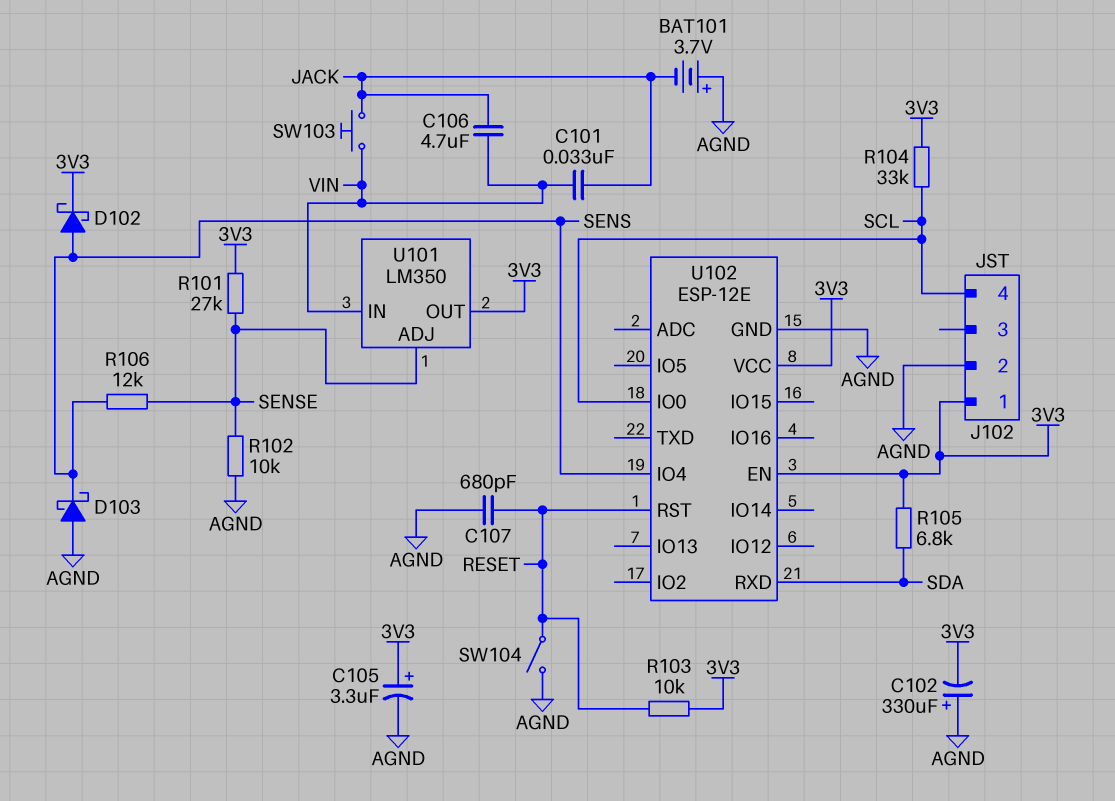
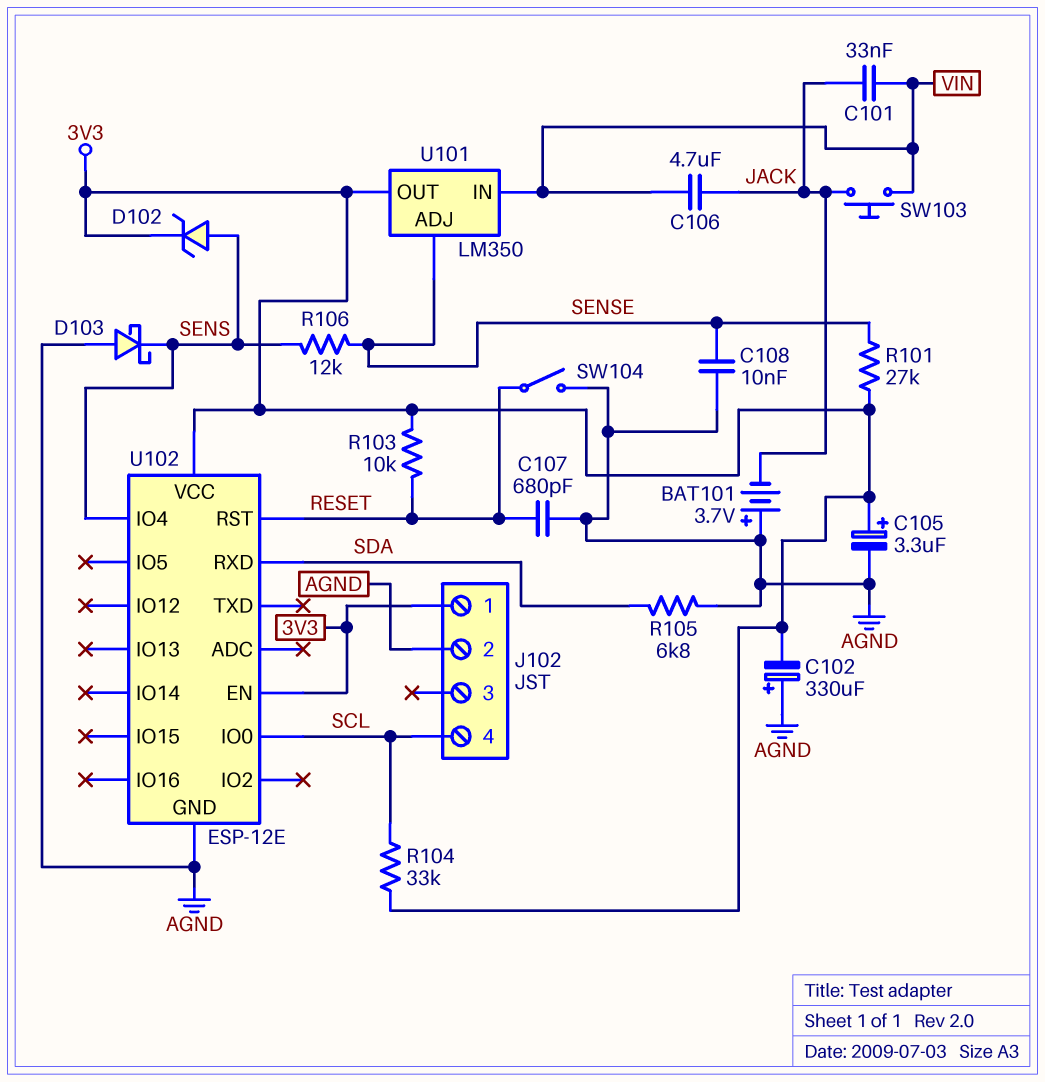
C108: none -> 10nF (AGND, SENSE)
D102: schottky (A SENS, K 3V3) -> zener (A SENS, K 3V3)
R102: 10k (AGND, SENSE) -> none
R105: 6.8k (3V3, SDA) -> 6.8k (AGND, SDA)

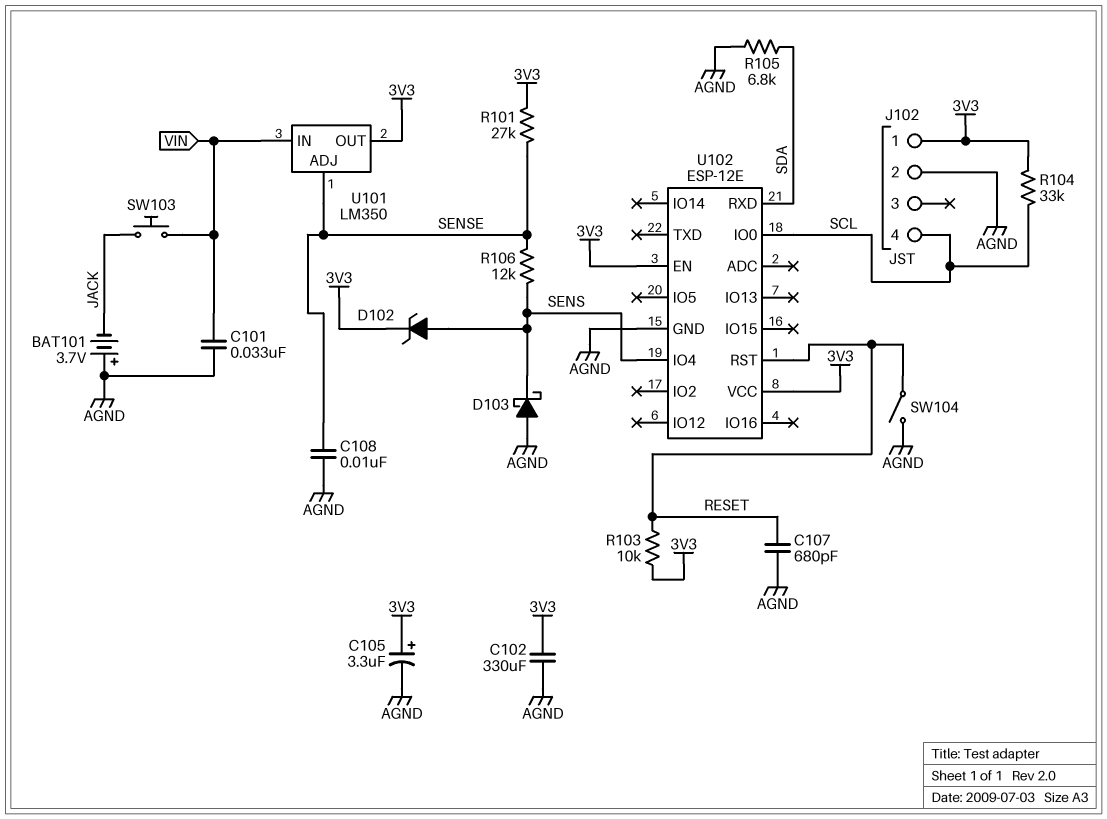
C101: 33nF (JACK, VIN) -> 33nF (AGND, VIN)
C102: 330uF (plus AGND, minus 3V3) -> 330uF (3V3, AGND)
C106: 4.7uF (JACK, VIN) -> none

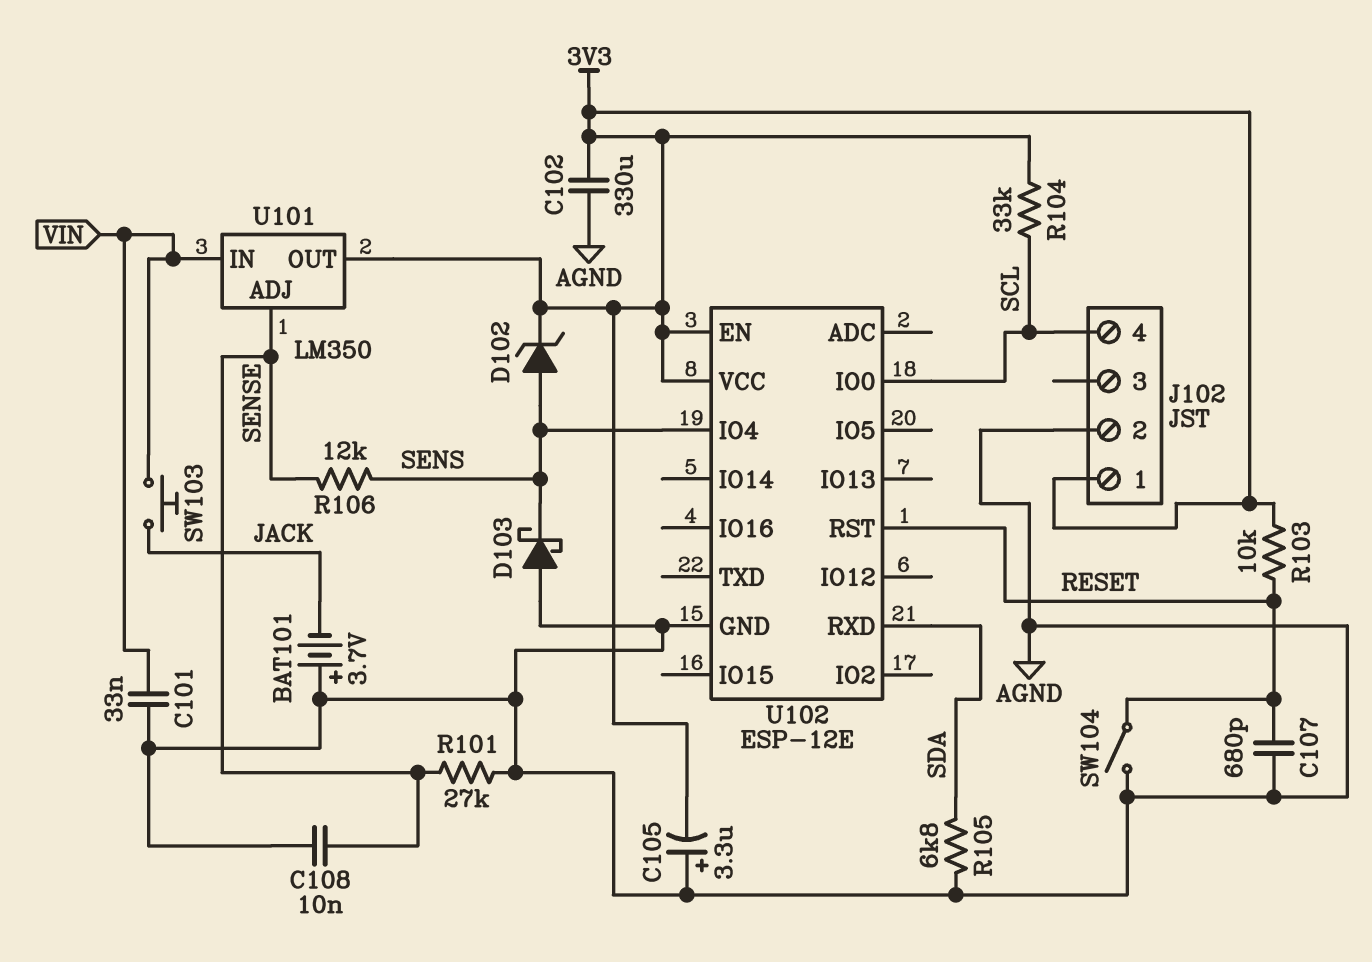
C105: 3.3uF (plus 3V3, minus AGND) -> 3.3uF (plus AGND, minus 3V3)
R101: 27k (3V3, SENSE) -> 27k (AGND, SENSE)

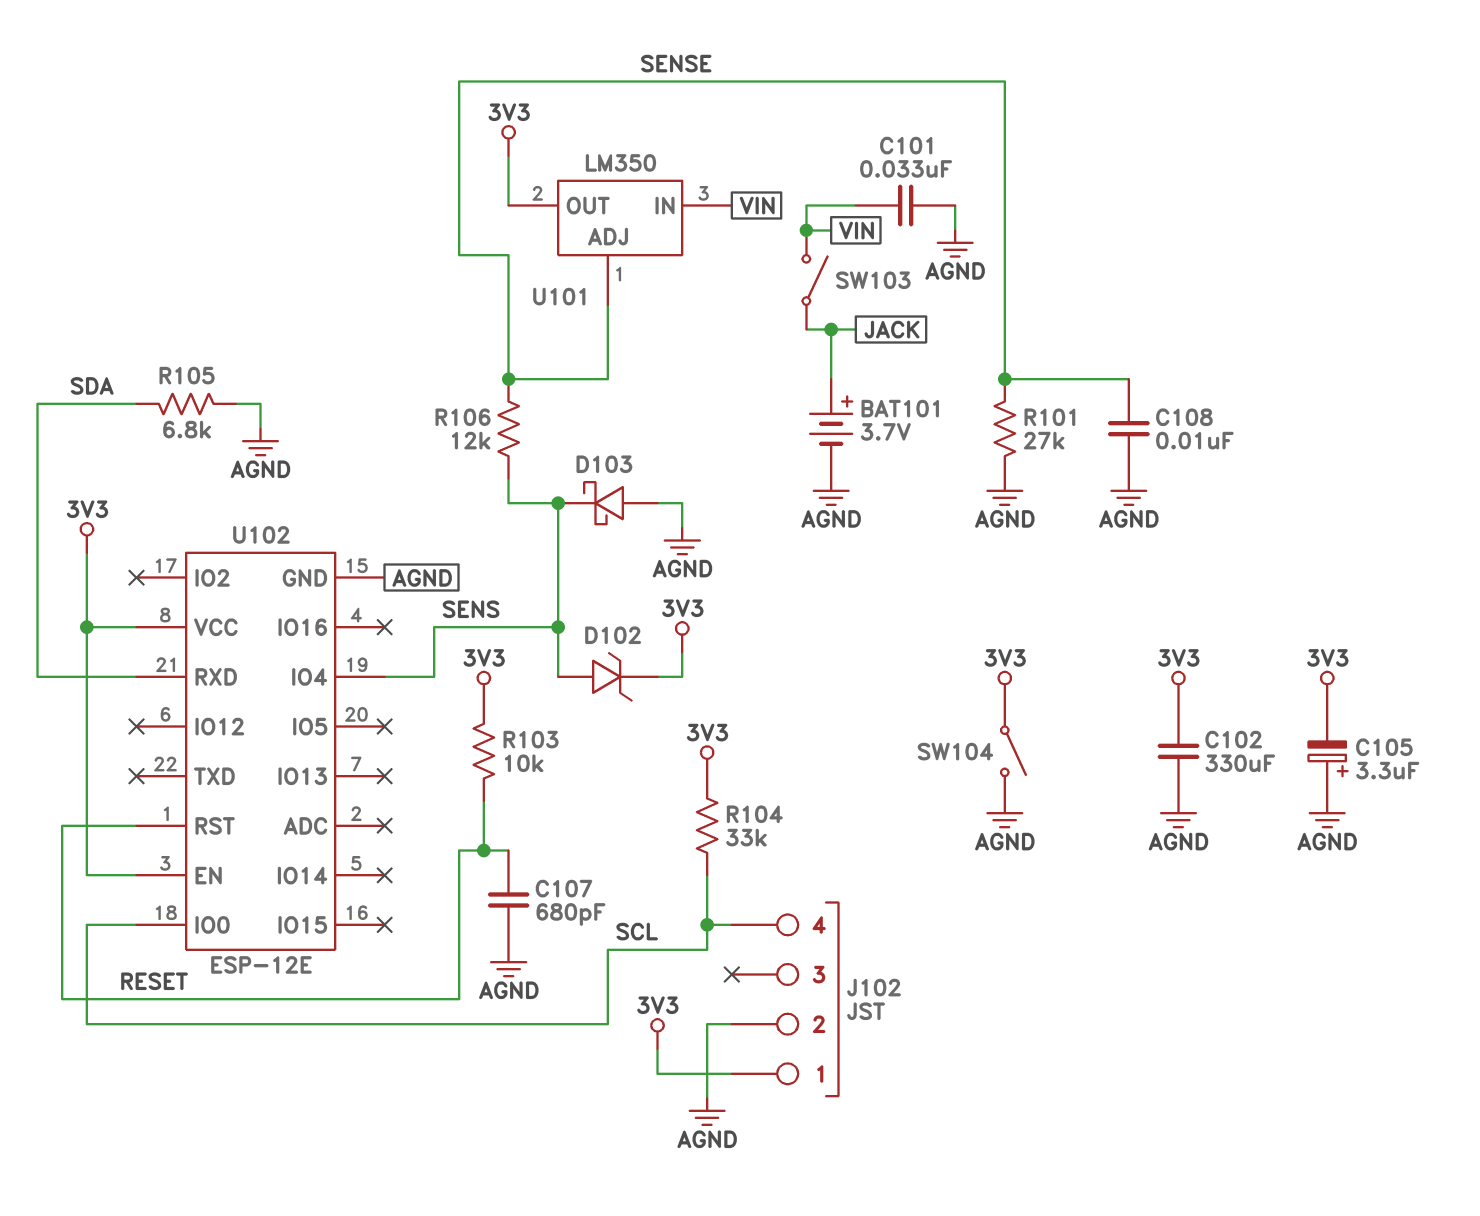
BAT101: 3.7V (plus AGND, minus JACK) -> 3.7V (plus JACK, minus AGND)
SW103: button (JACK, VIN) -> switch (JACK, VIN)
SW104: switch (AGND, RESET) -> switch (3V3, AGND)

